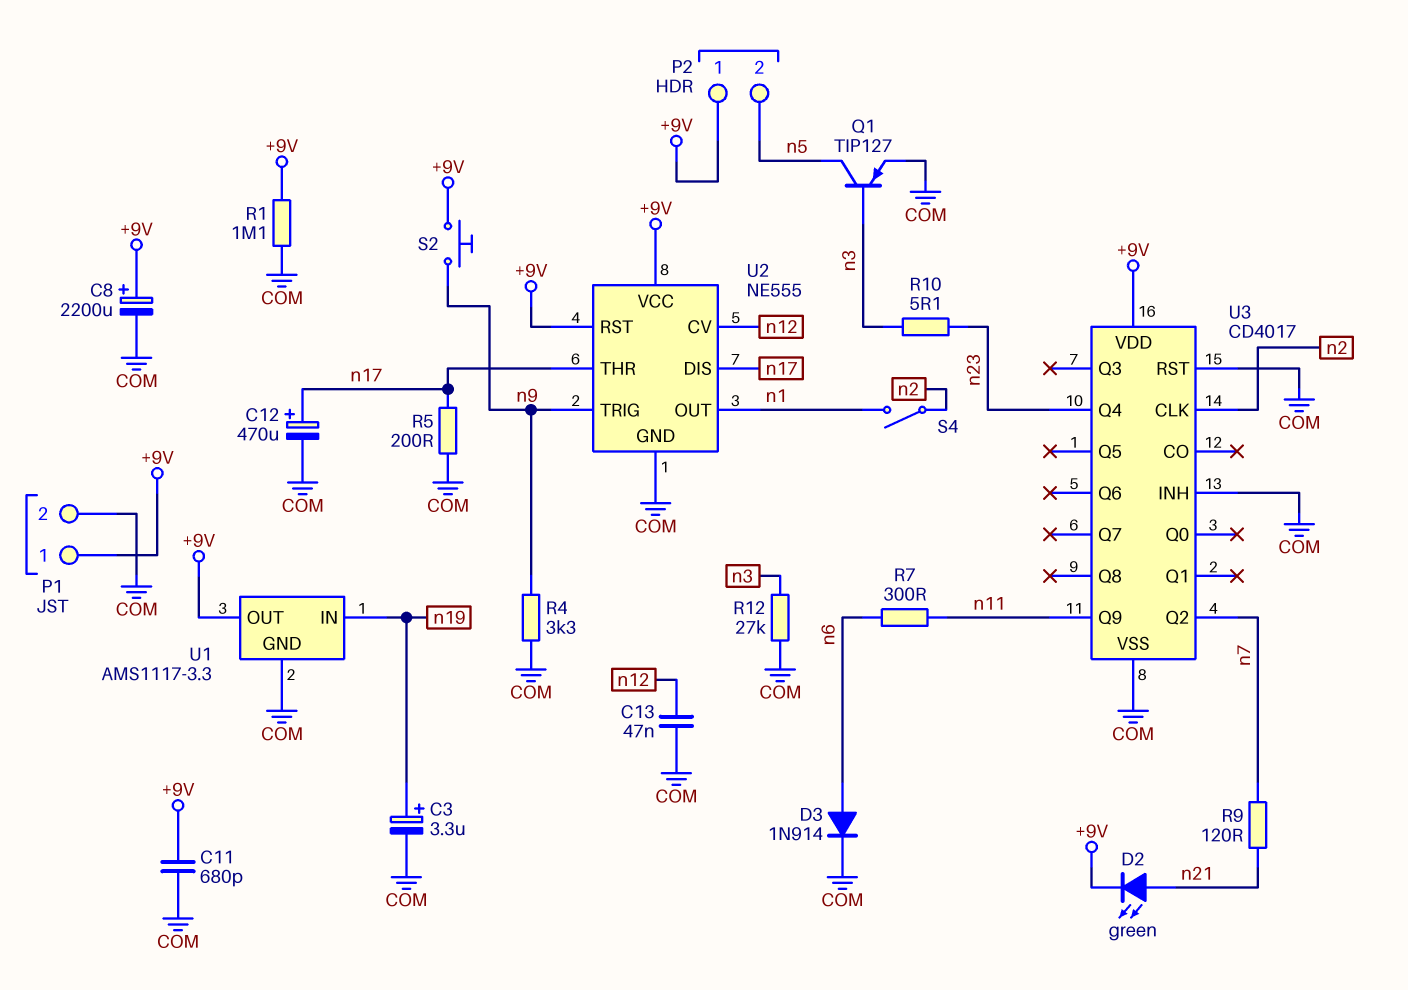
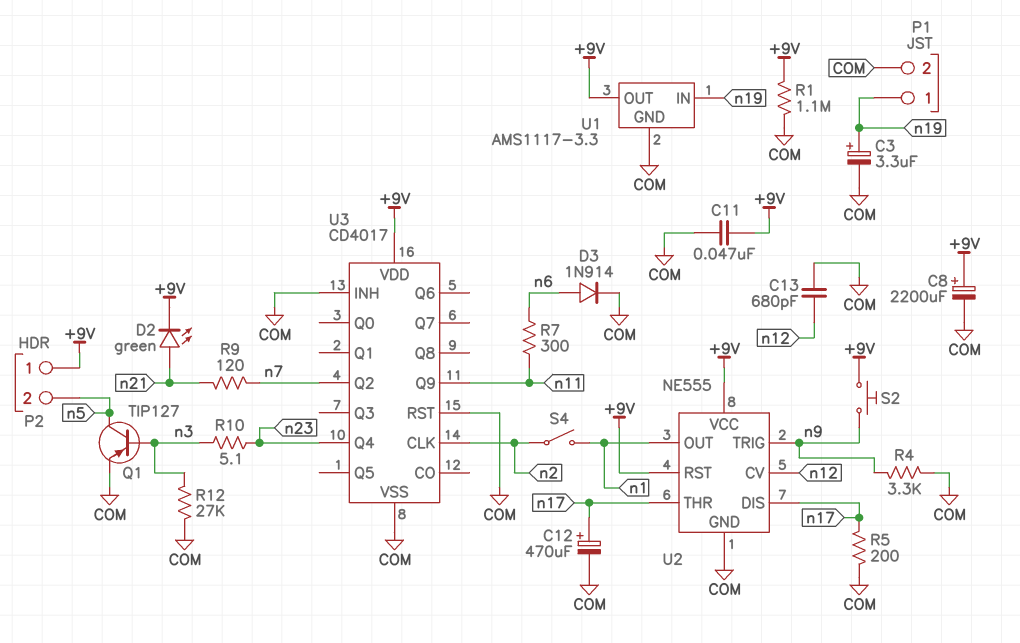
C11: 680pF (+9V, COM) -> 47nF (+9V, COM)
C13: 47nF (COM, n12) -> 680pF (COM, n12)
P1 pin 1: +9V -> n19

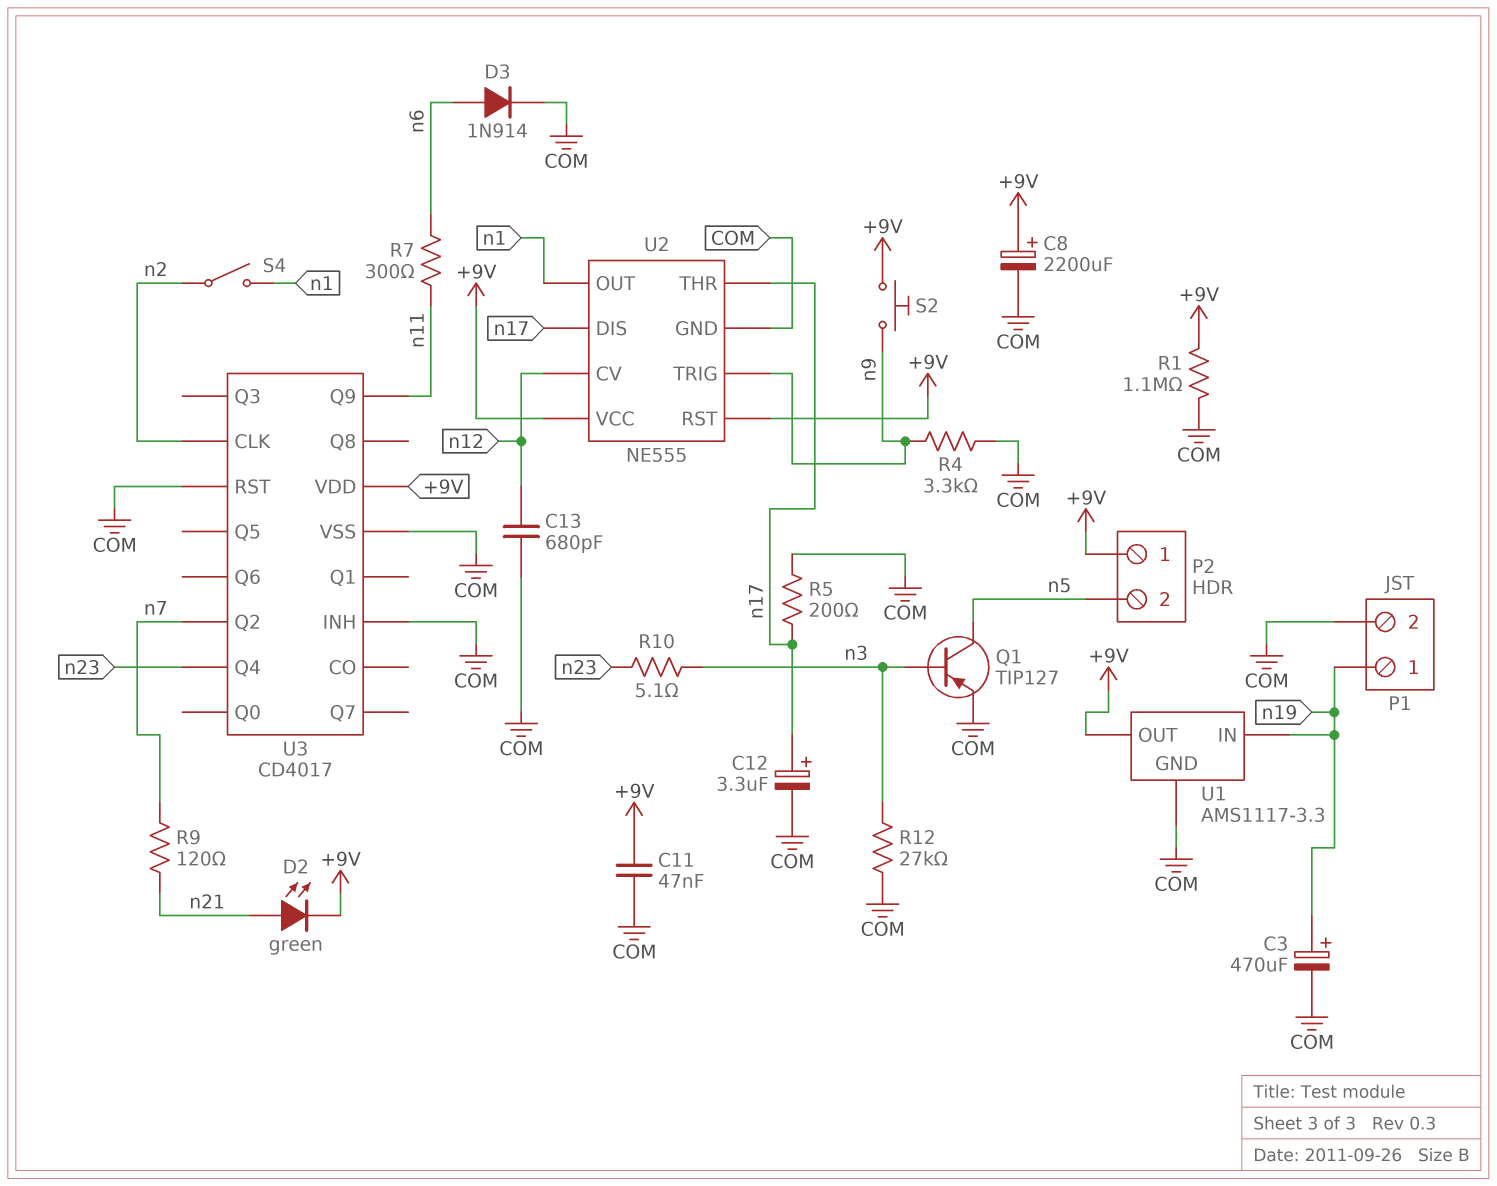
C3: 3.3uF (plus n19, minus COM) -> 470uF (plus n19, minus COM)
C12: 470uF (plus n17, minus COM) -> 3.3uF (plus n17, minus COM)

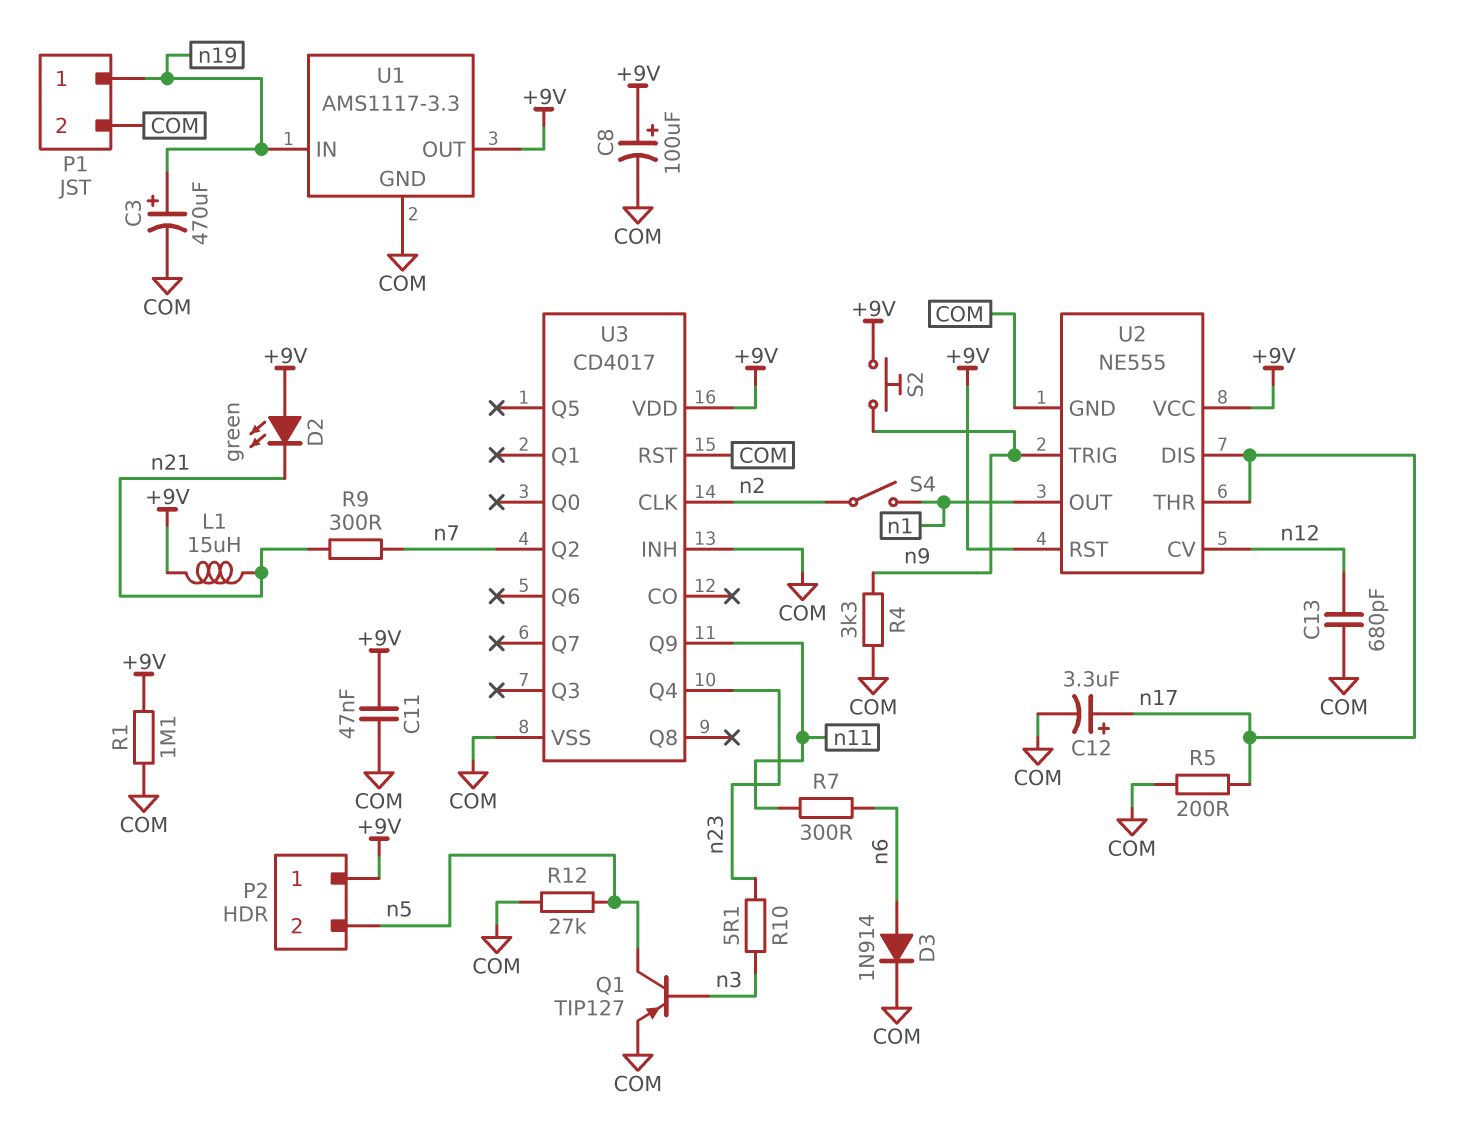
C8: 2200uF (plus +9V, minus COM) -> 100uF (plus +9V, minus COM)
D2: LED green (A n21, K +9V) -> LED green (A +9V, K n21)
L1: none -> 15uH (+9V, n21)
R9: 120 (n7, n21) -> 300 (n7, n21)
R12: 27k (COM, n3) -> 27k (COM, n5)

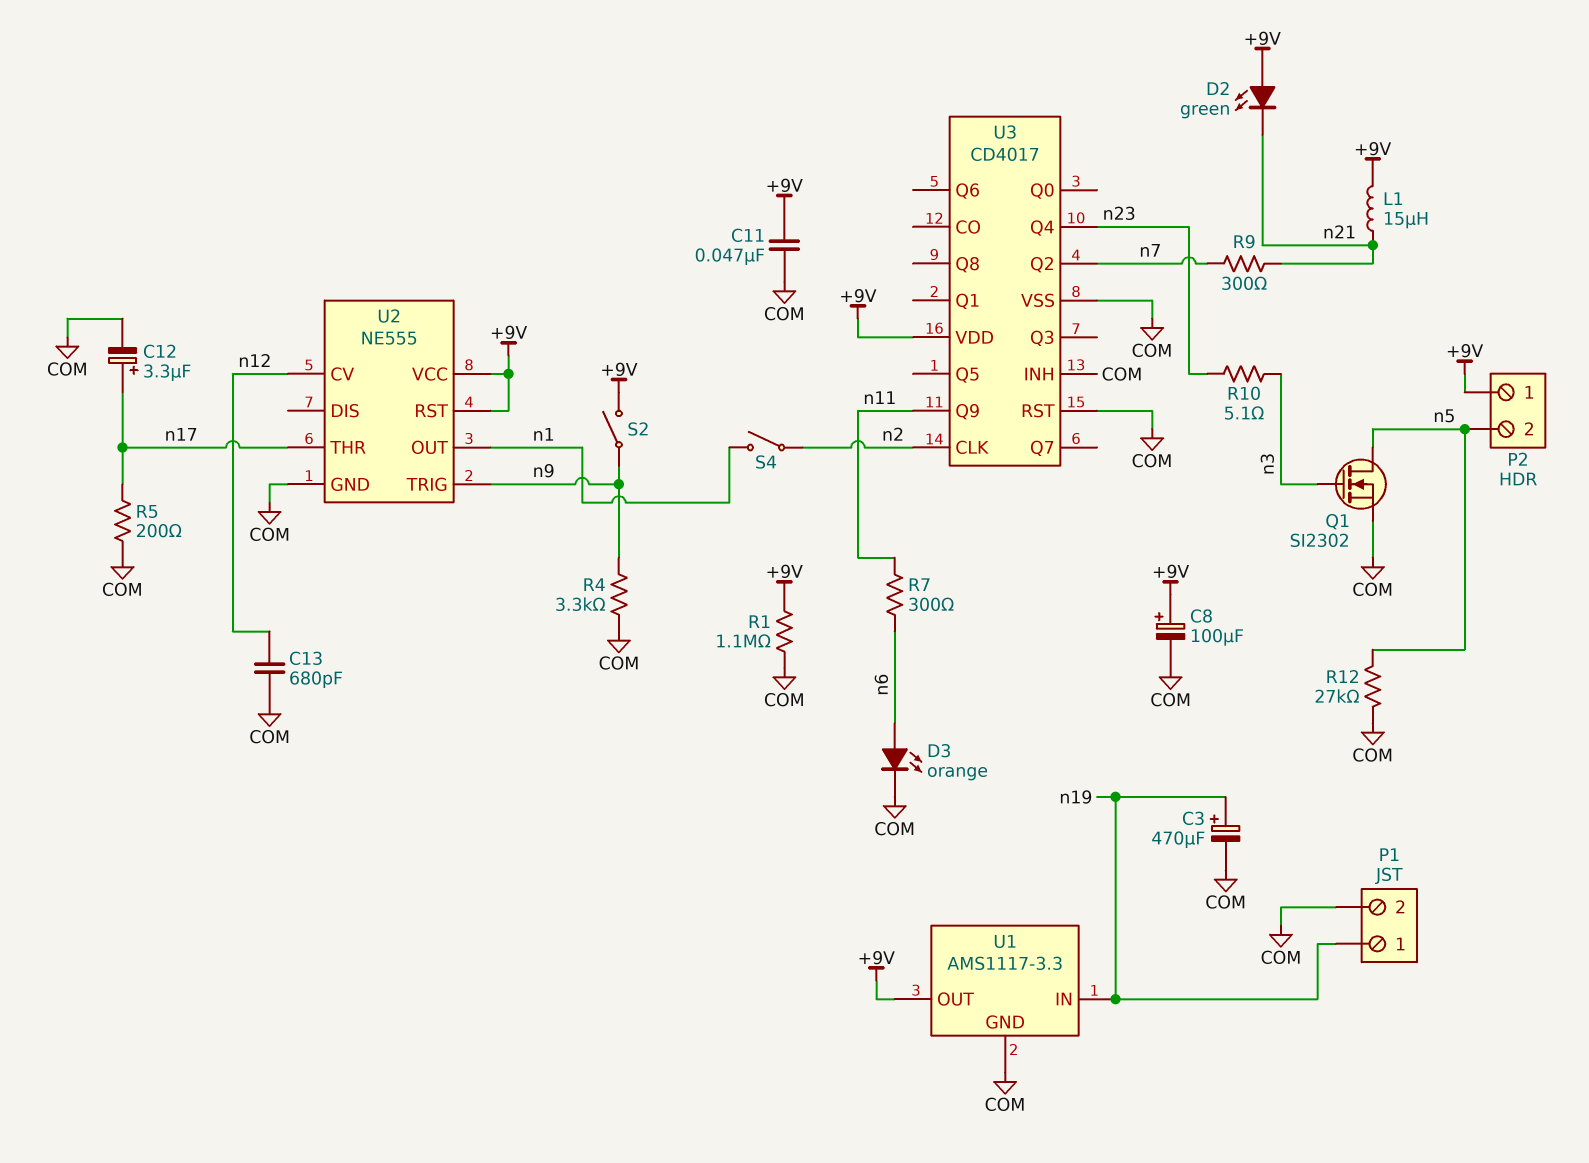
D3: diode 1N914 (A n6, K COM) -> LED orange (A n6, K COM)
Q1: PNP TIP127 (B n3, C n5, E COM) -> NMOS SI2302 (G n3, D n5, S COM)
S2: button (+9V, n9) -> switch (+9V, n9)
U2 pin DIS: n17 -> none

